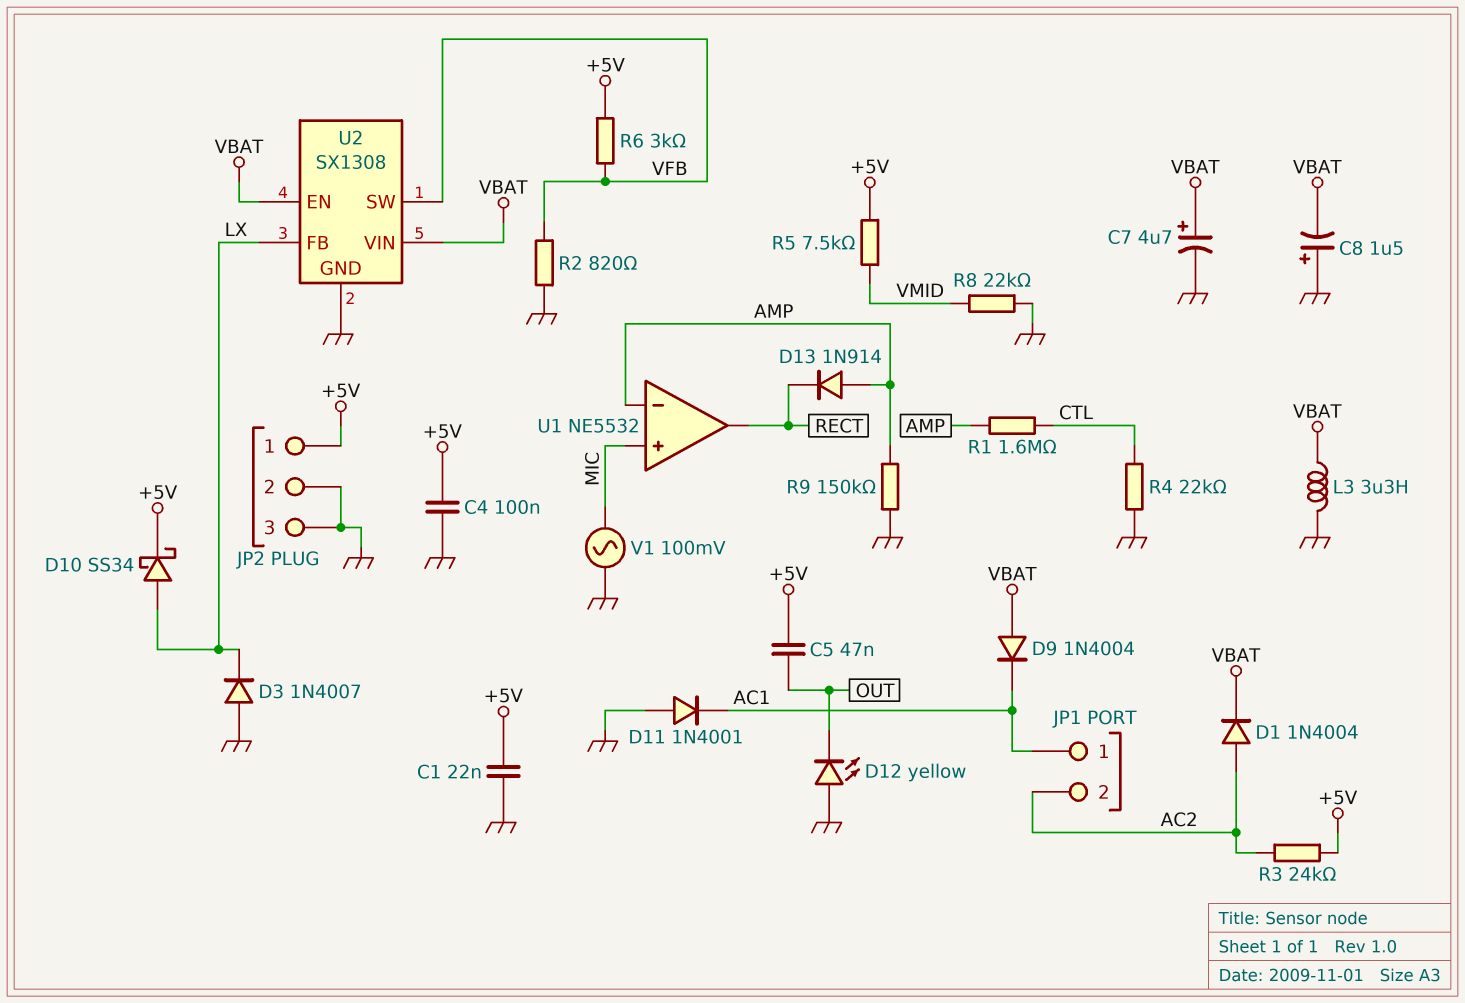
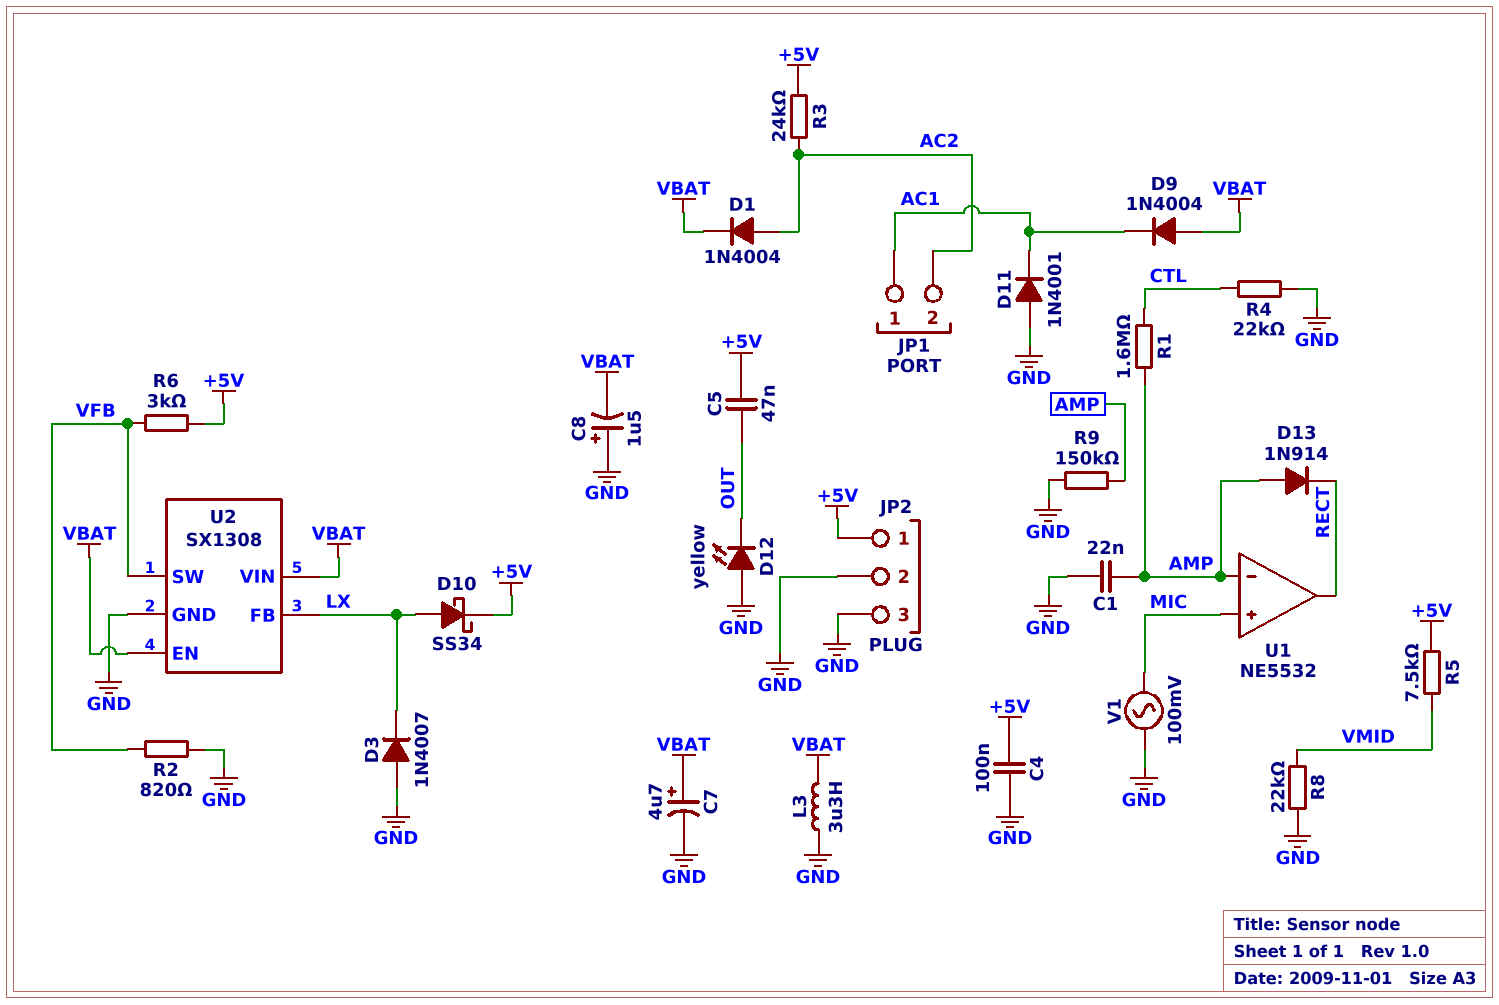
C1: 22nF (+5V, GND) -> 22nF (AMP, GND)

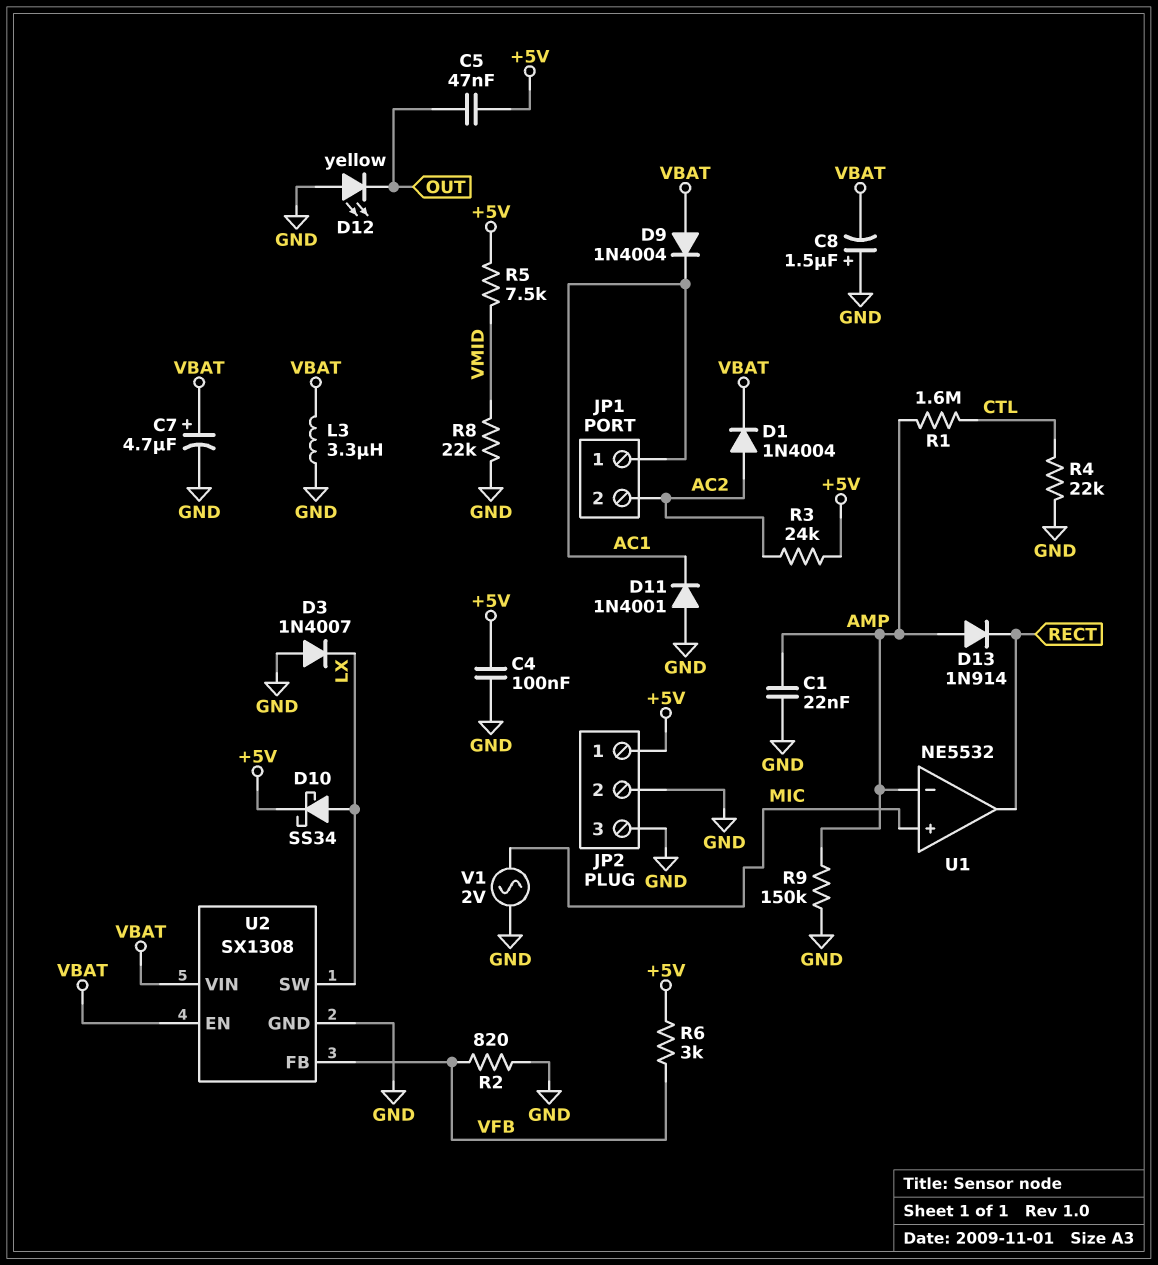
U2 pin FB: LX -> VFB
U2 pin SW: VFB -> LX
V1: AC 100mV (GND, MIC) -> AC 2V (GND, MIC)

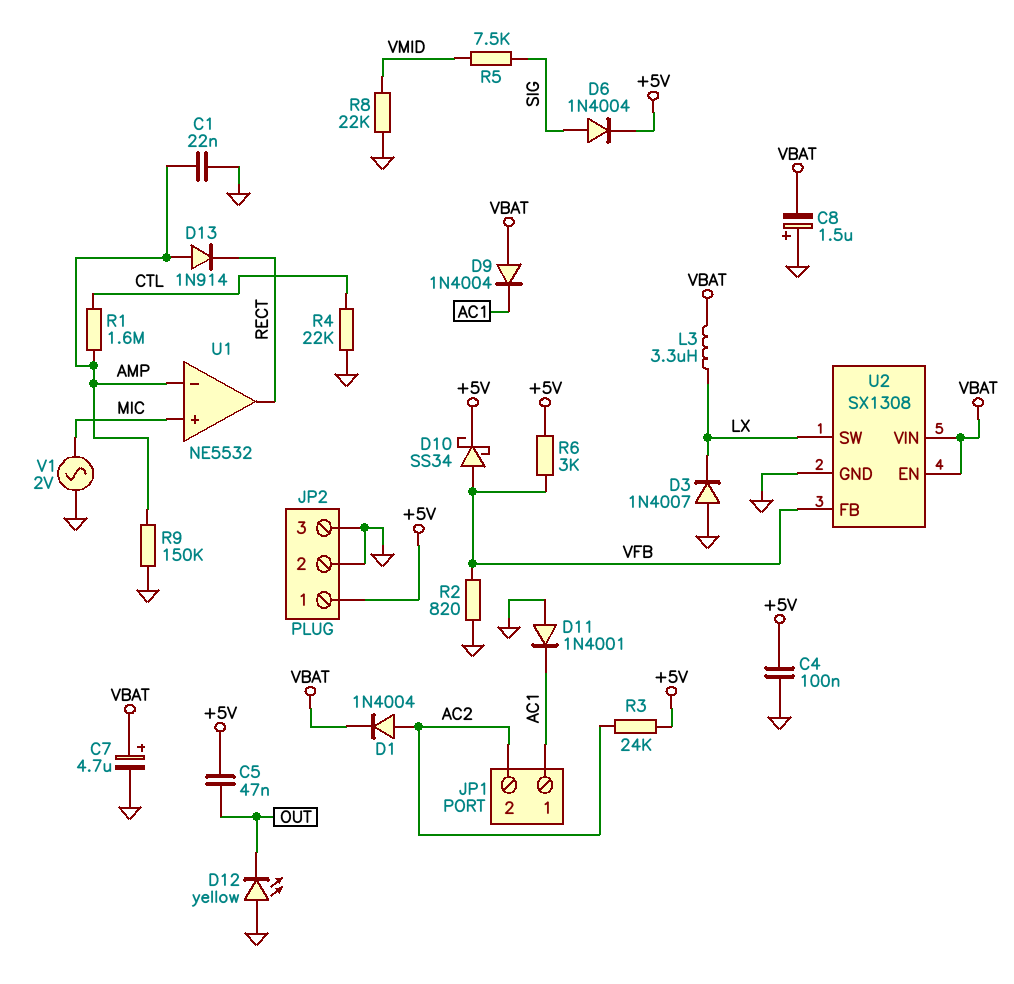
D6: none -> diode 1N4004 (A SIG, K +5V)
D10: schottky SS34 (A LX, K +5V) -> schottky SS34 (A VFB, K +5V)
L3: 3.3uH (GND, VBAT) -> 3.3uH (LX, VBAT)
R5: 7.5k (+5V, VMID) -> 7.5k (SIG, VMID)

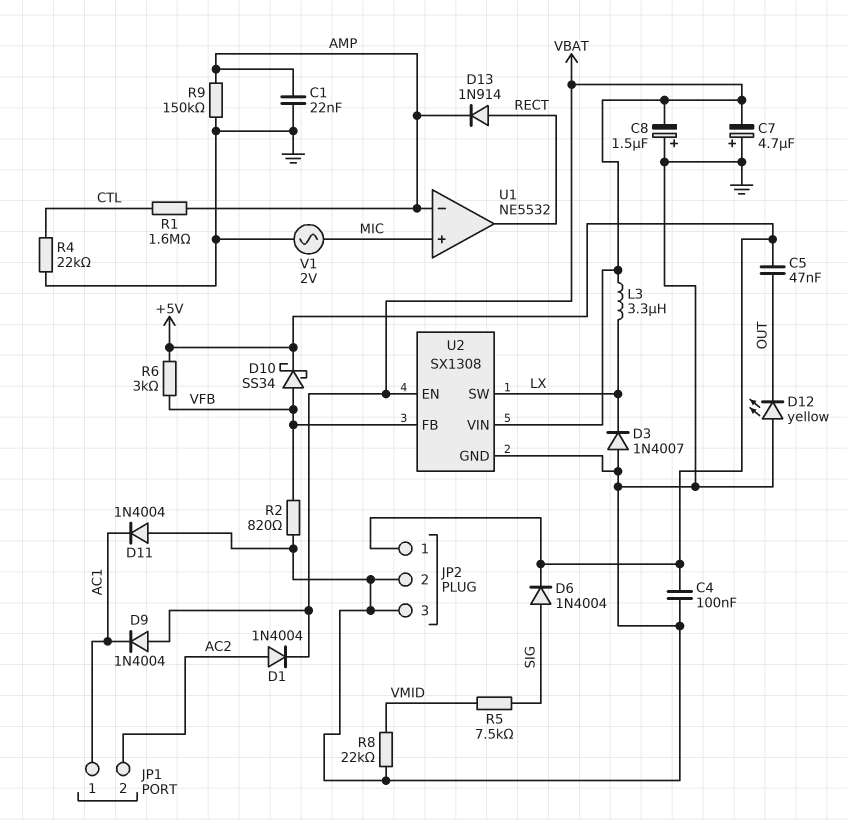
C7: 4.7uF (plus VBAT, minus GND) -> 4.7uF (plus GND, minus VBAT)
D11: diode 1N4001 (A GND, K AC1) -> diode 1N4004 (A GND, K AC1)
D13: diode 1N914 (A AMP, K RECT) -> diode 1N914 (A RECT, K AMP)
R3: 24k (+5V, AC2) -> none

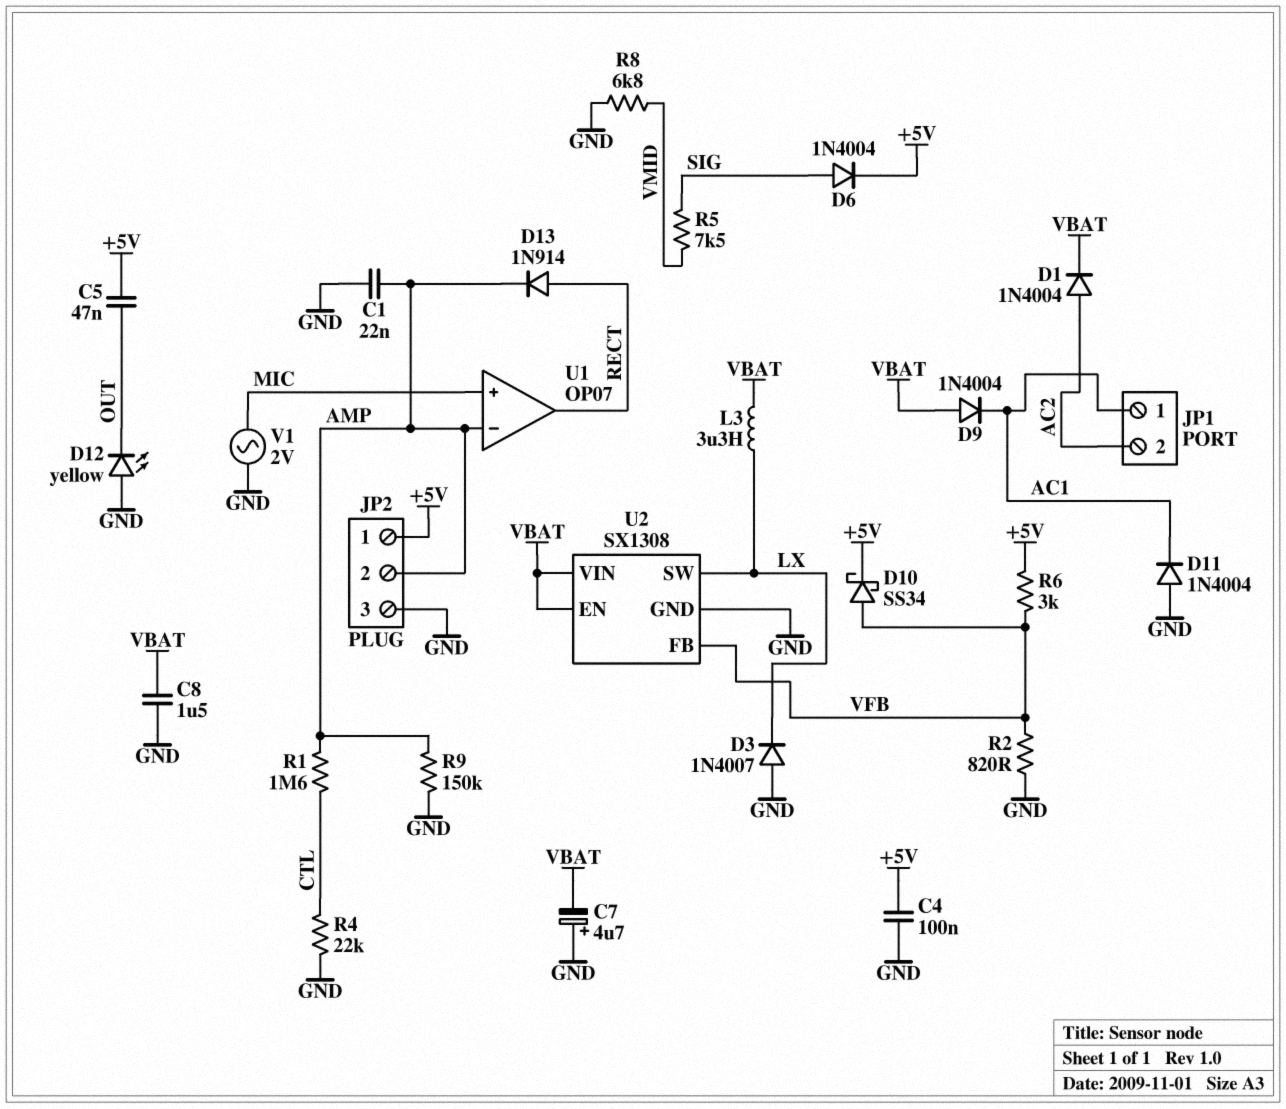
C8: 1.5uF (plus GND, minus VBAT) -> 1.5uF (GND, VBAT)
JP2 pin 2: GND -> AMP
R8: 22k (GND, VMID) -> 6.8k (GND, VMID)
U1: NE5532 -> OP07

